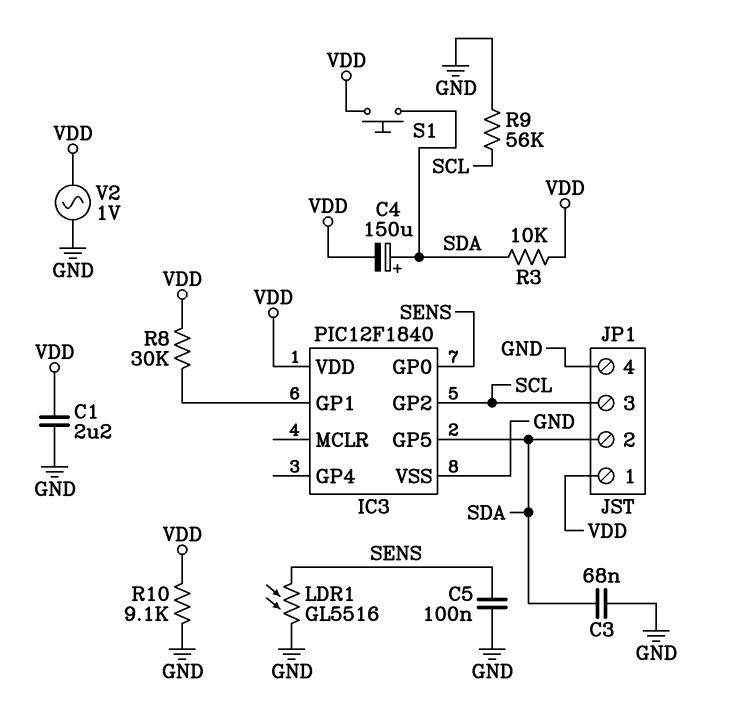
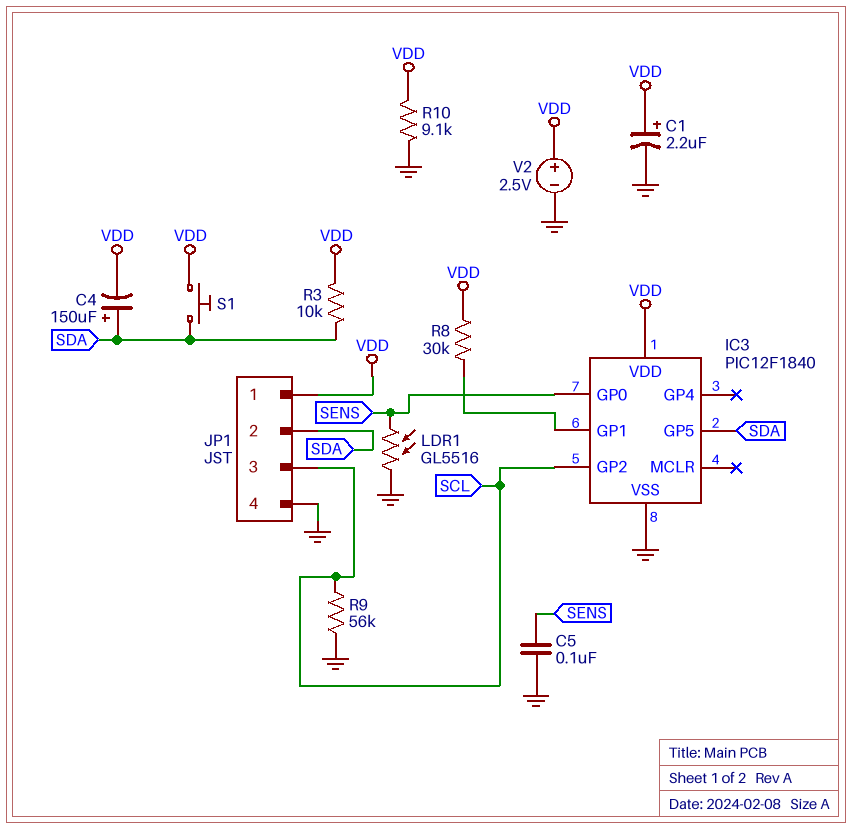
C1: 2.2uF (GND, VDD) -> 2.2uF (plus VDD, minus GND)
C3: 68nF (GND, SDA) -> none
V2: AC 1V (GND, VDD) -> 2.5V (plus VDD, minus GND)

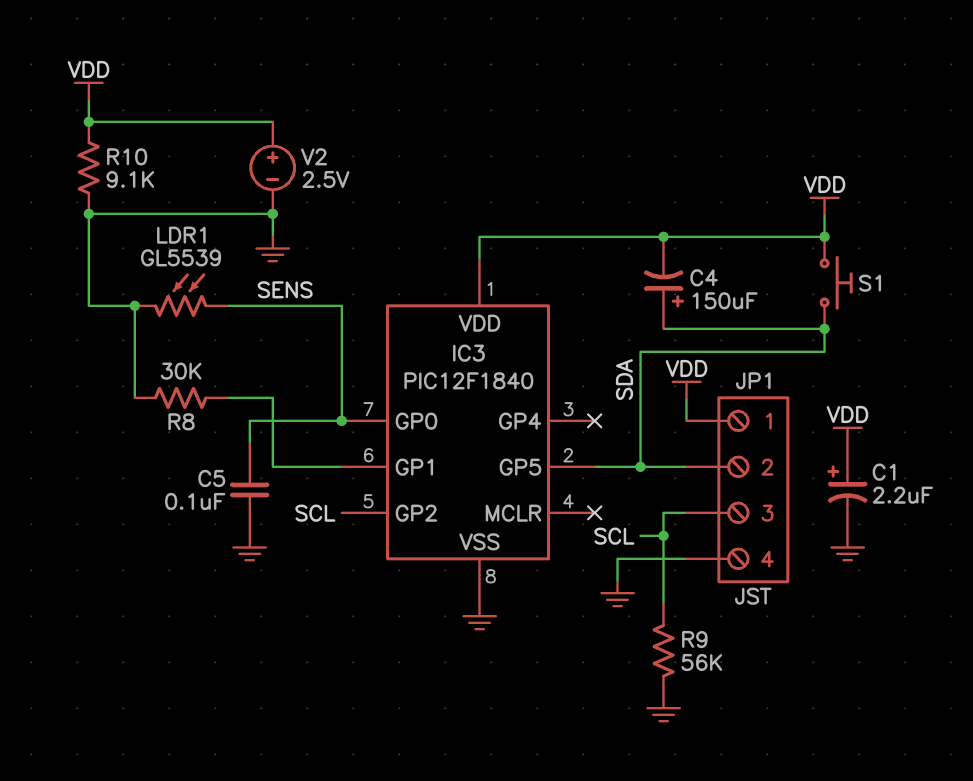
LDR1: GL5516 (GND, SENS) -> GL5539 (GND, SENS)
R3: 10k (SDA, VDD) -> none
R8: 30k (IC3/GP1, VDD) -> 30k (GND, IC3/GP1)

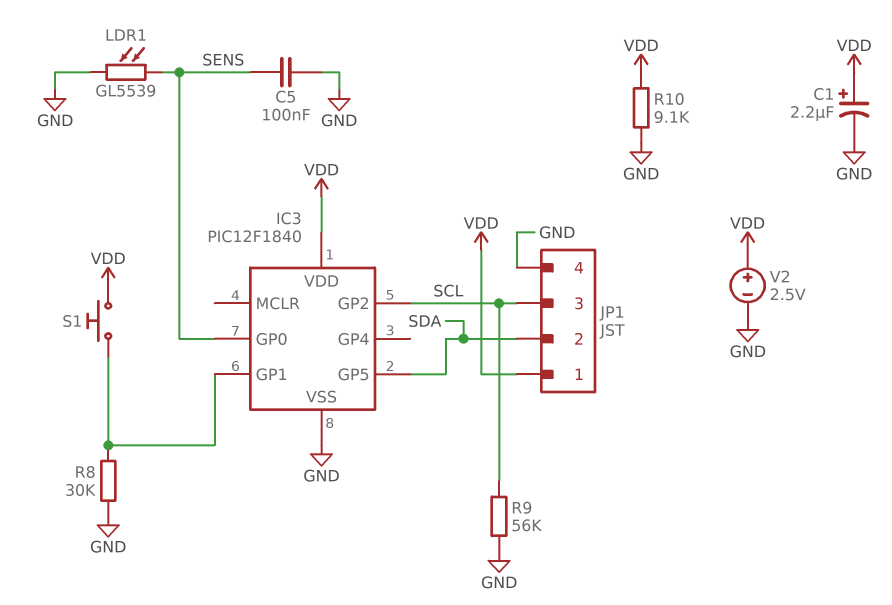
C4: 150uF (plus SDA, minus VDD) -> none
S1: button (SDA, VDD) -> button (IC3/GP1, VDD)

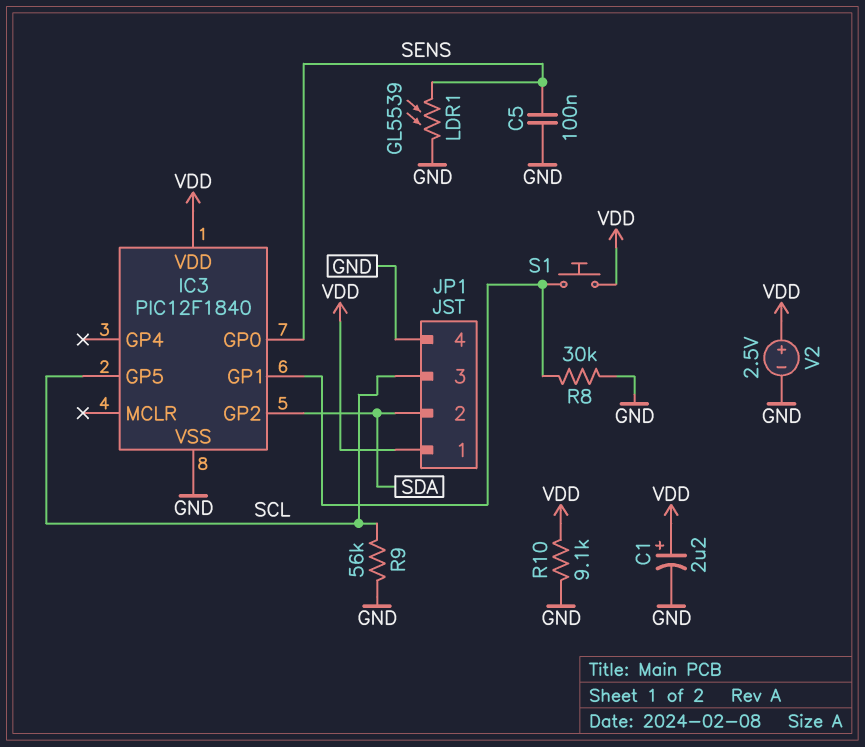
IC3 pin GP2: SCL -> SDA
IC3 pin GP5: SDA -> SCL

